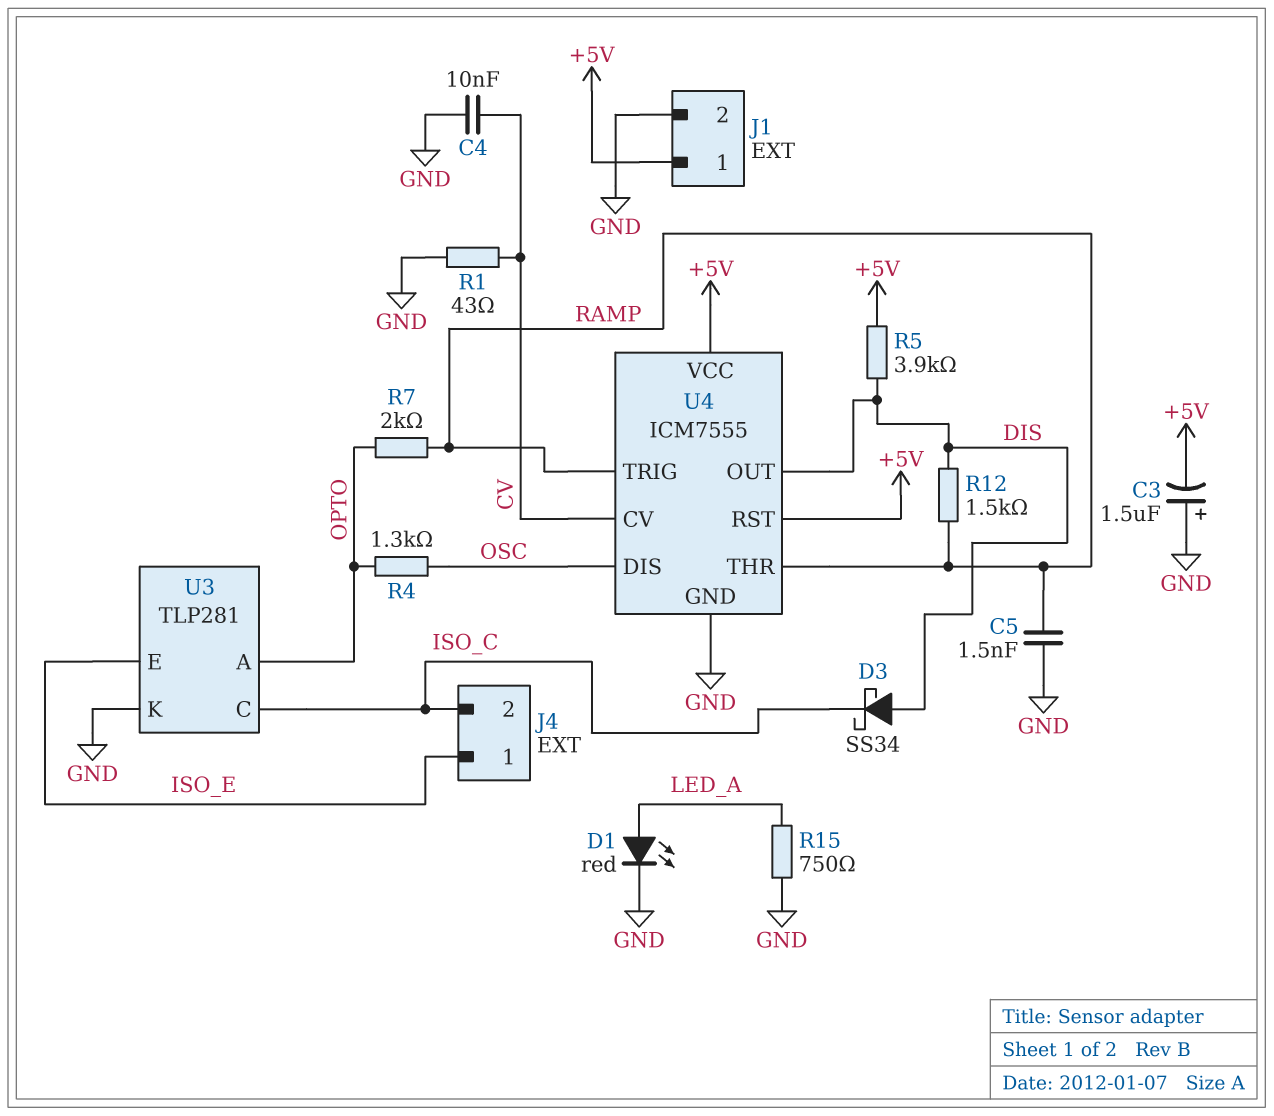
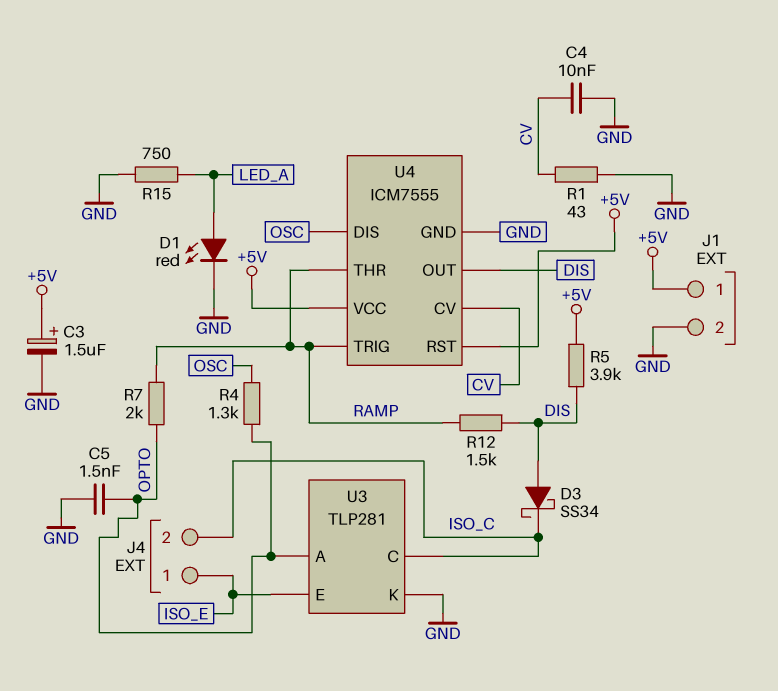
C3: 1.5uF (plus GND, minus +5V) -> 1.5uF (plus +5V, minus GND)
C5: 1.5nF (GND, RAMP) -> 1.5nF (GND, OPTO)

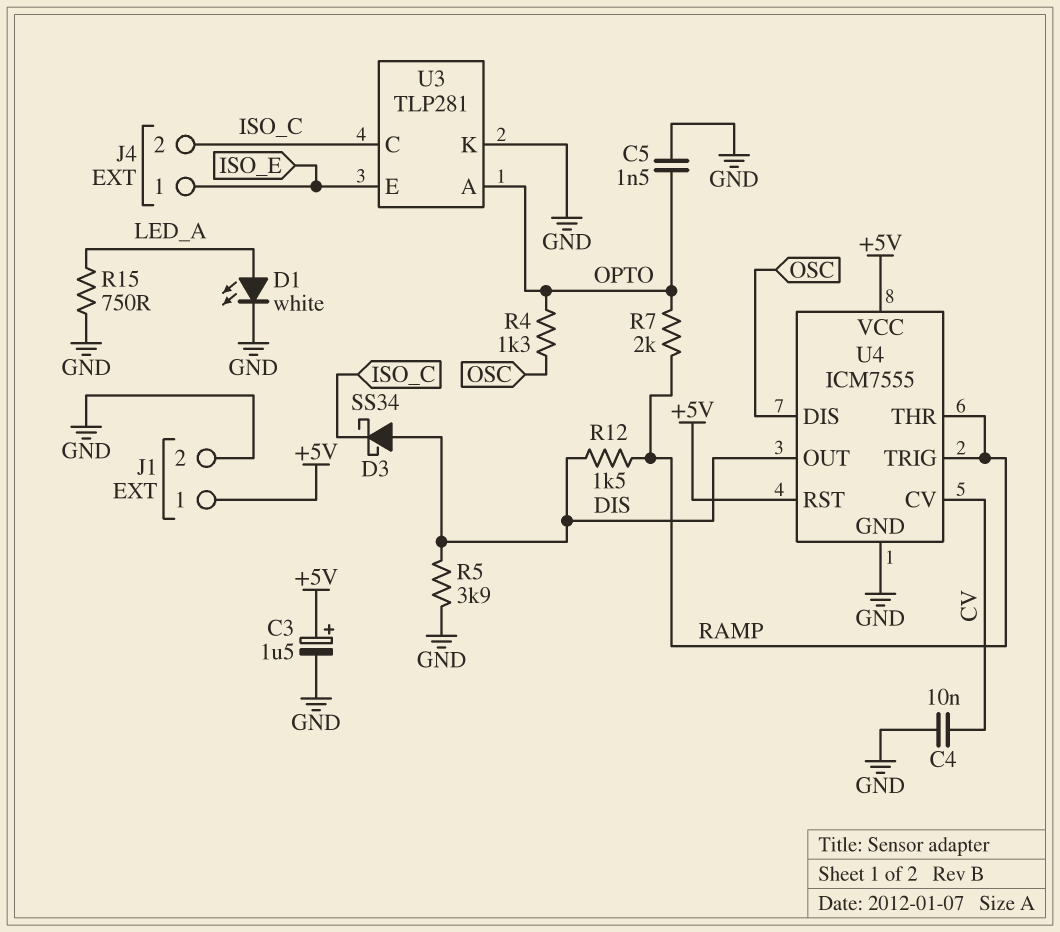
D1: LED red (A LED_A, K GND) -> LED white (A LED_A, K GND)
R1: 43 (CV, GND) -> none
R5: 3.9k (+5V, DIS) -> 3.9k (DIS, GND)

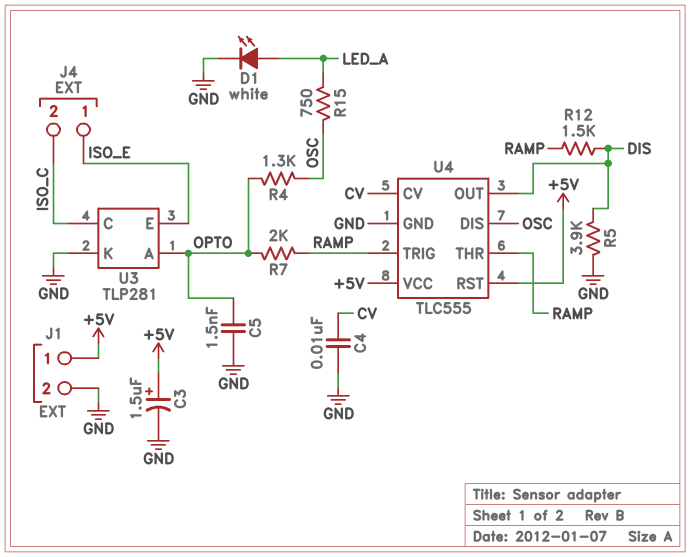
D3: schottky SS34 (A DIS, K ISO_C) -> none
R15: 750 (GND, LED_A) -> 750 (LED_A, OSC)
U4: ICM7555 -> TLC555

